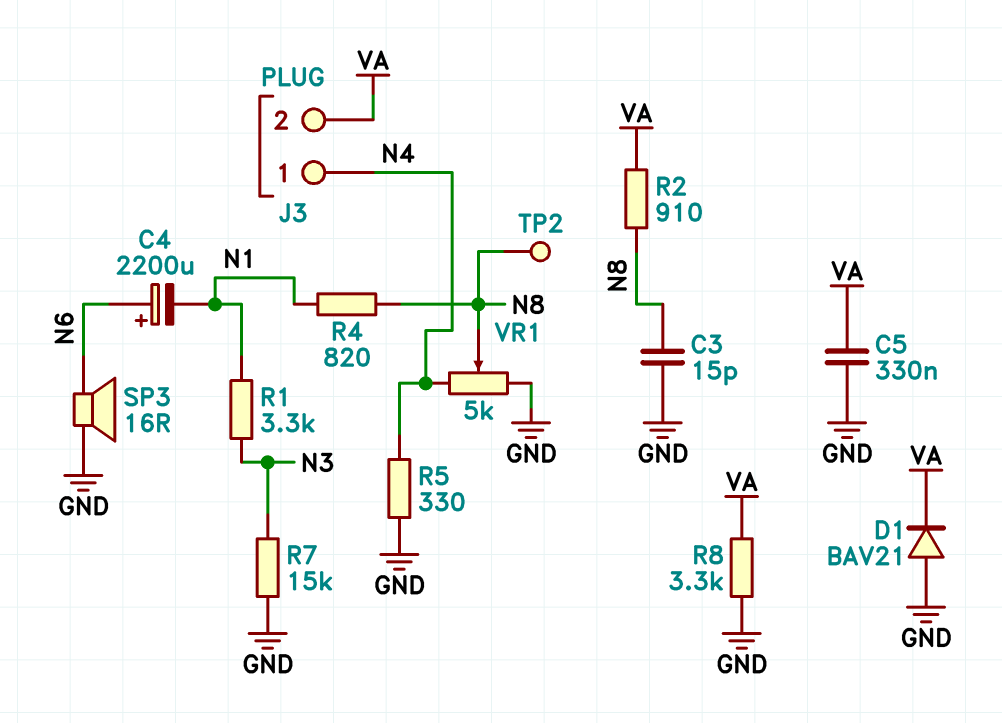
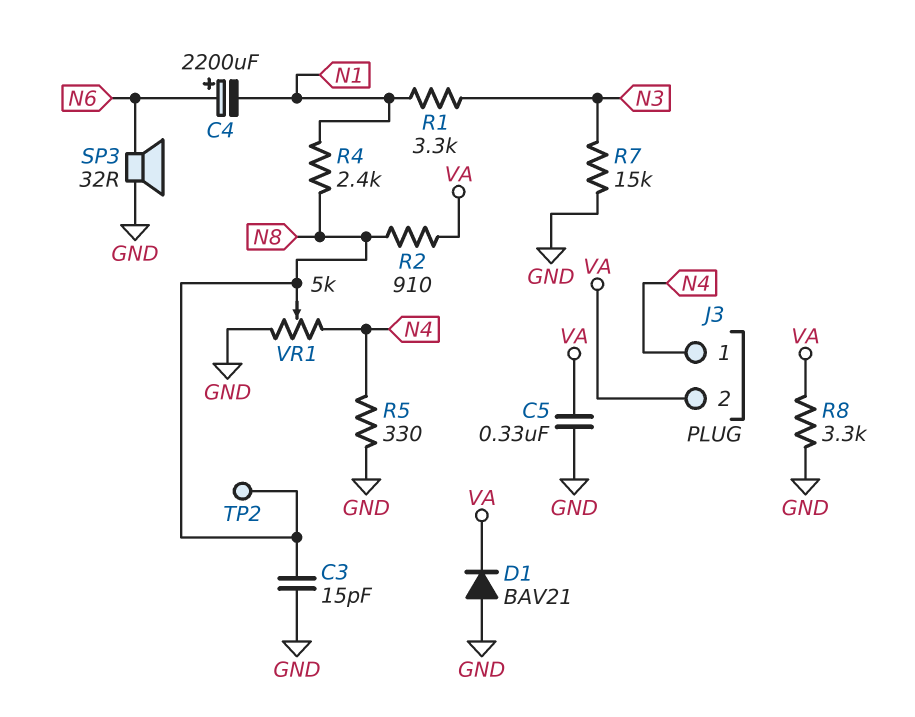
R4: 820 (N1, N8) -> 2.4k (N1, N8)
SP3: speaker 16R (GND, N6) -> speaker 32R (GND, N6)

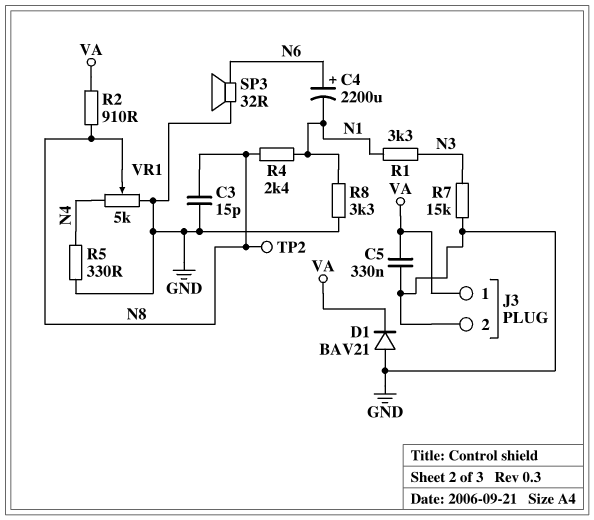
J3 pin 1: N4 -> VA
J3 pin 2: VA -> GND
R8: 3.3k (GND, VA) -> 3.3k (GND, N1)

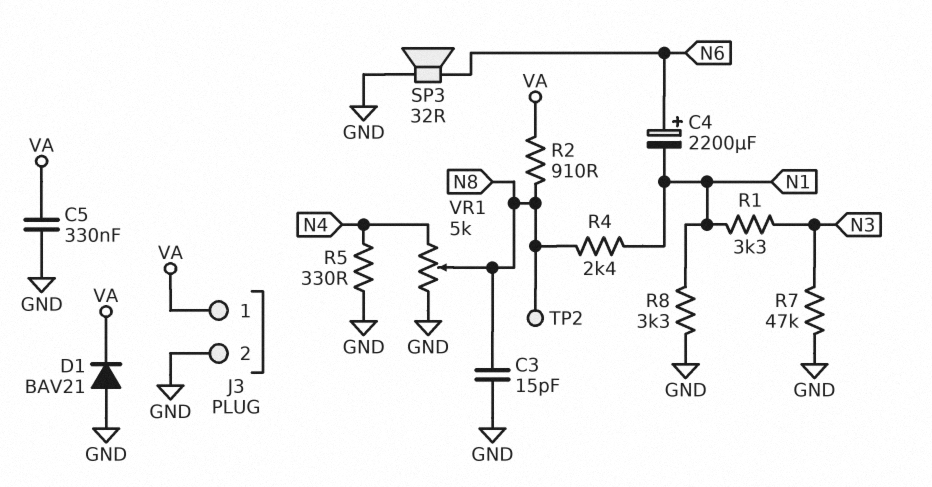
R7: 15k (GND, N3) -> 47k (GND, N3)

